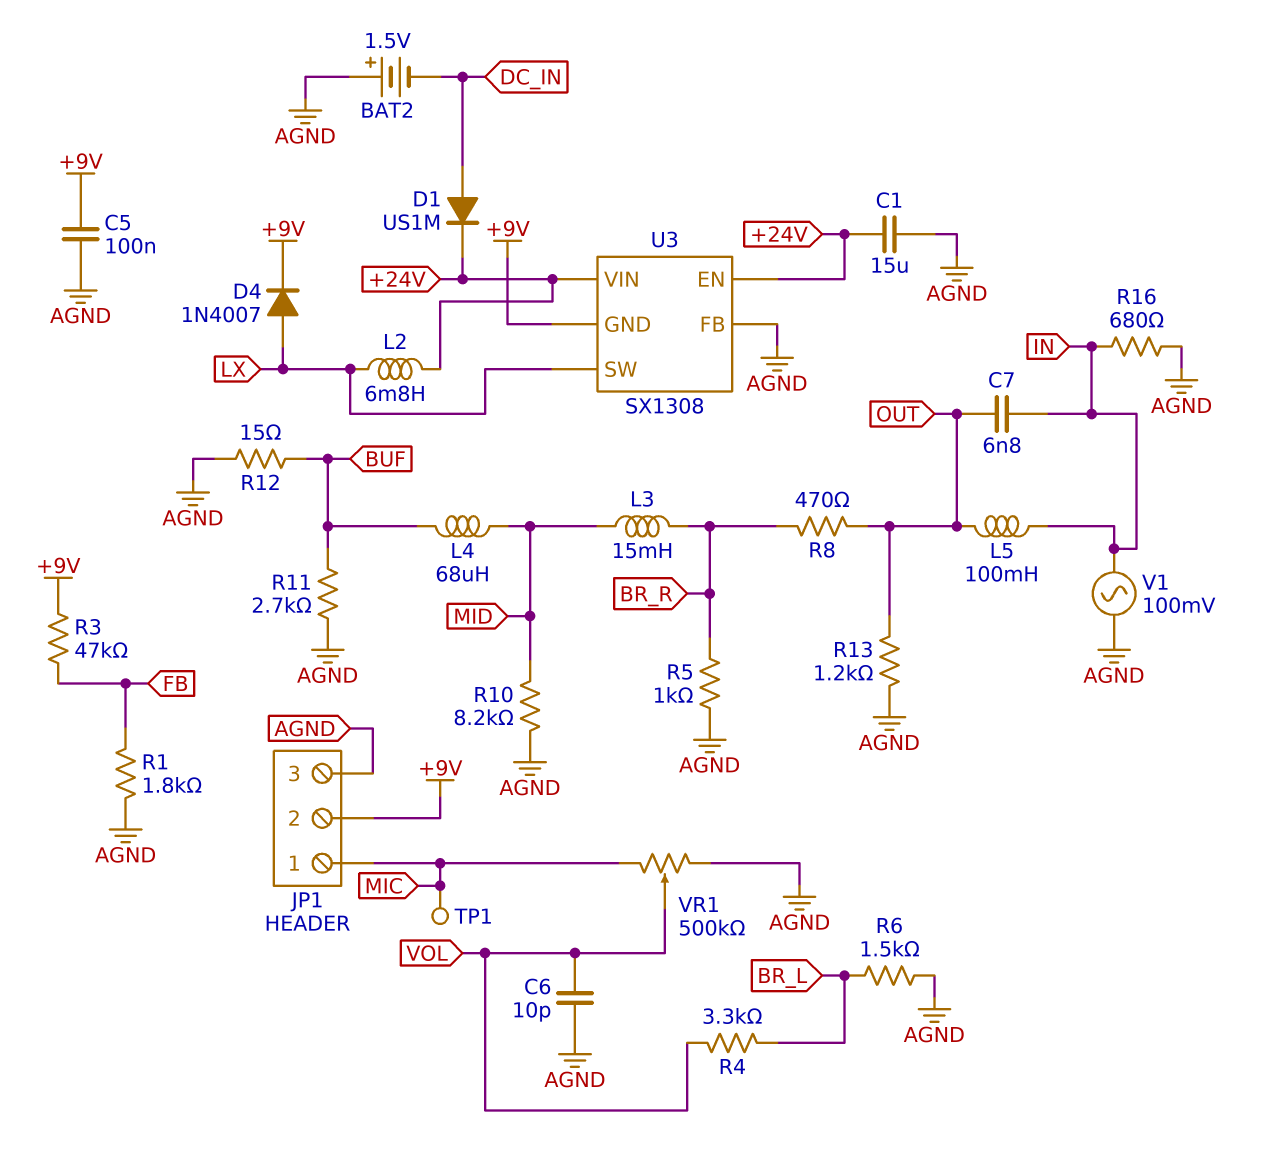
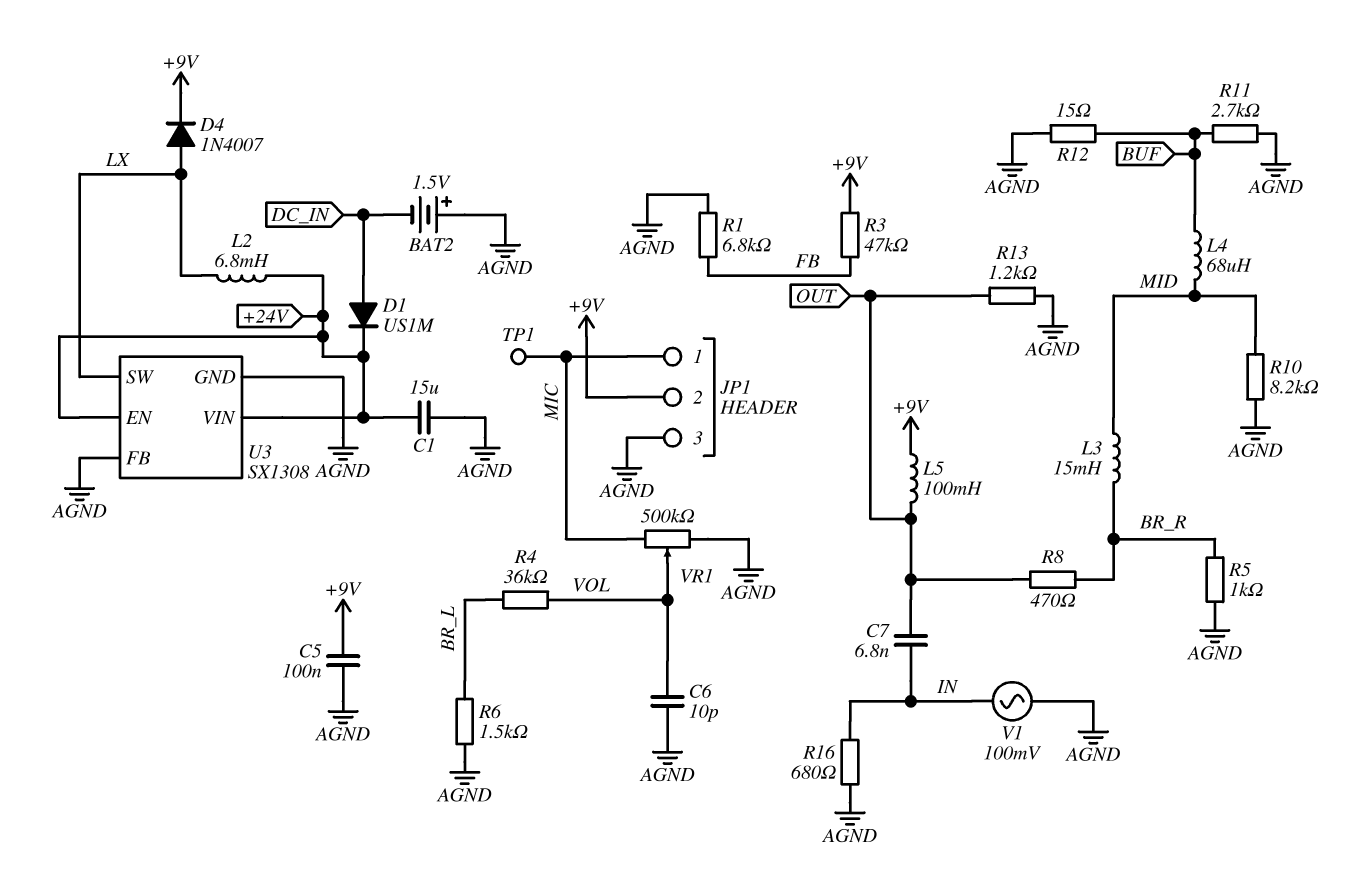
L5: 100mH (IN, OUT) -> 100mH (+9V, OUT)
R1: 1.8k (AGND, FB) -> 6.8k (AGND, FB)
R4: 3.3k (BR_L, VOL) -> 36k (BR_L, VOL)
U3 pin GND: +9V -> AGND

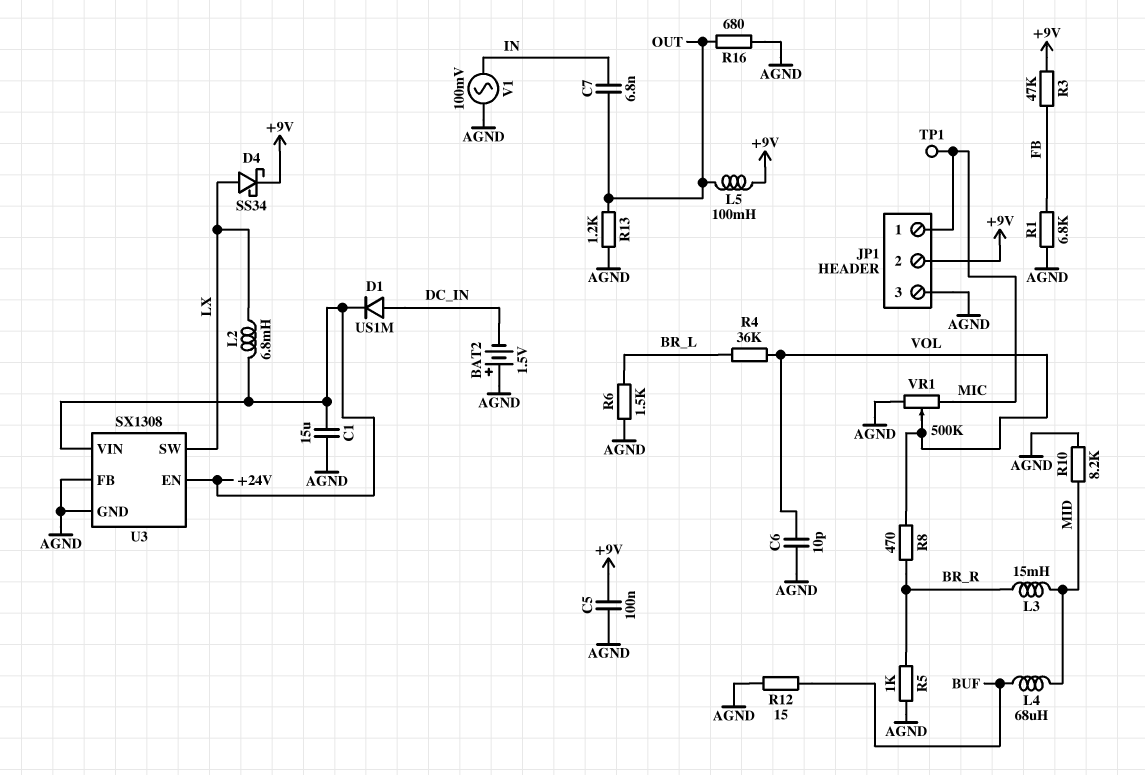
D4: diode 1N4007 (A LX, K +9V) -> schottky SS34 (A LX, K +9V)
R8: 470 (BR_R, OUT) -> 470 (BR_R, VOL)
R11: 2.7k (AGND, BUF) -> none
R16: 680 (AGND, IN) -> 680 (AGND, OUT)

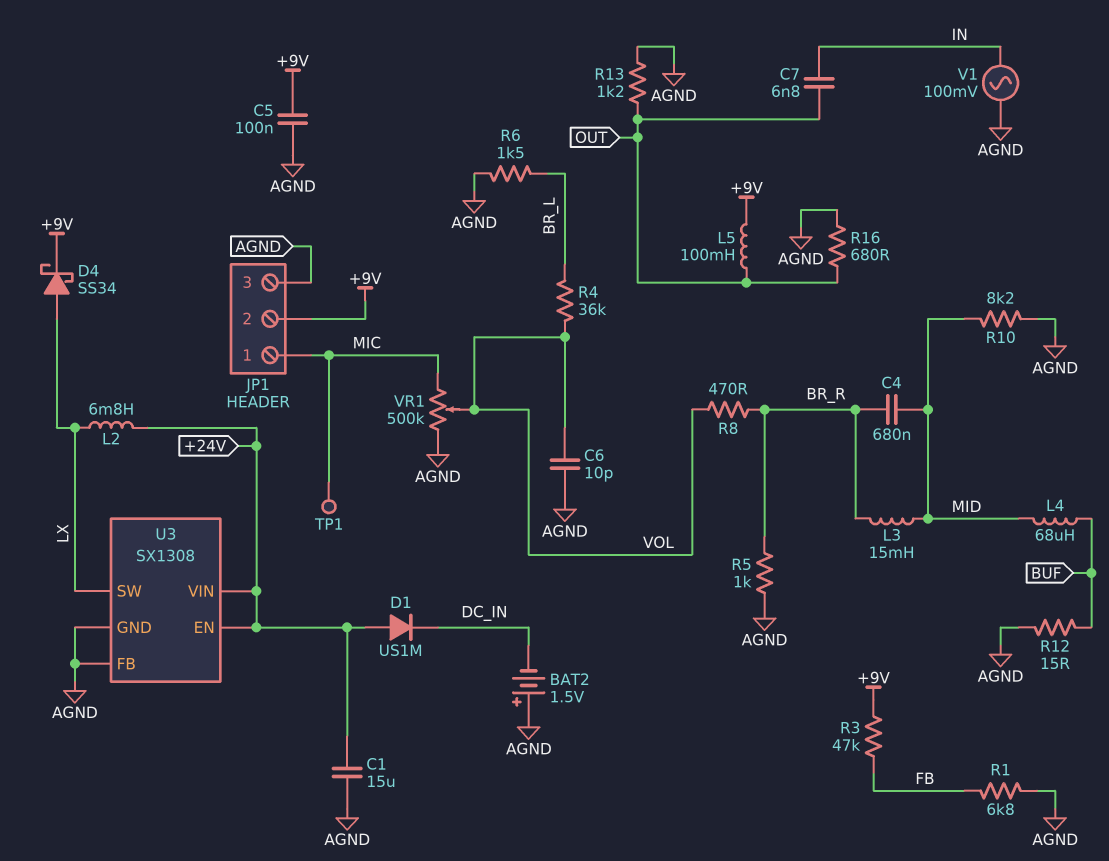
C4: none -> 680nF (BR_R, MID)
D1: diode US1M (A DC_IN, K +24V) -> diode US1M (A +24V, K DC_IN)

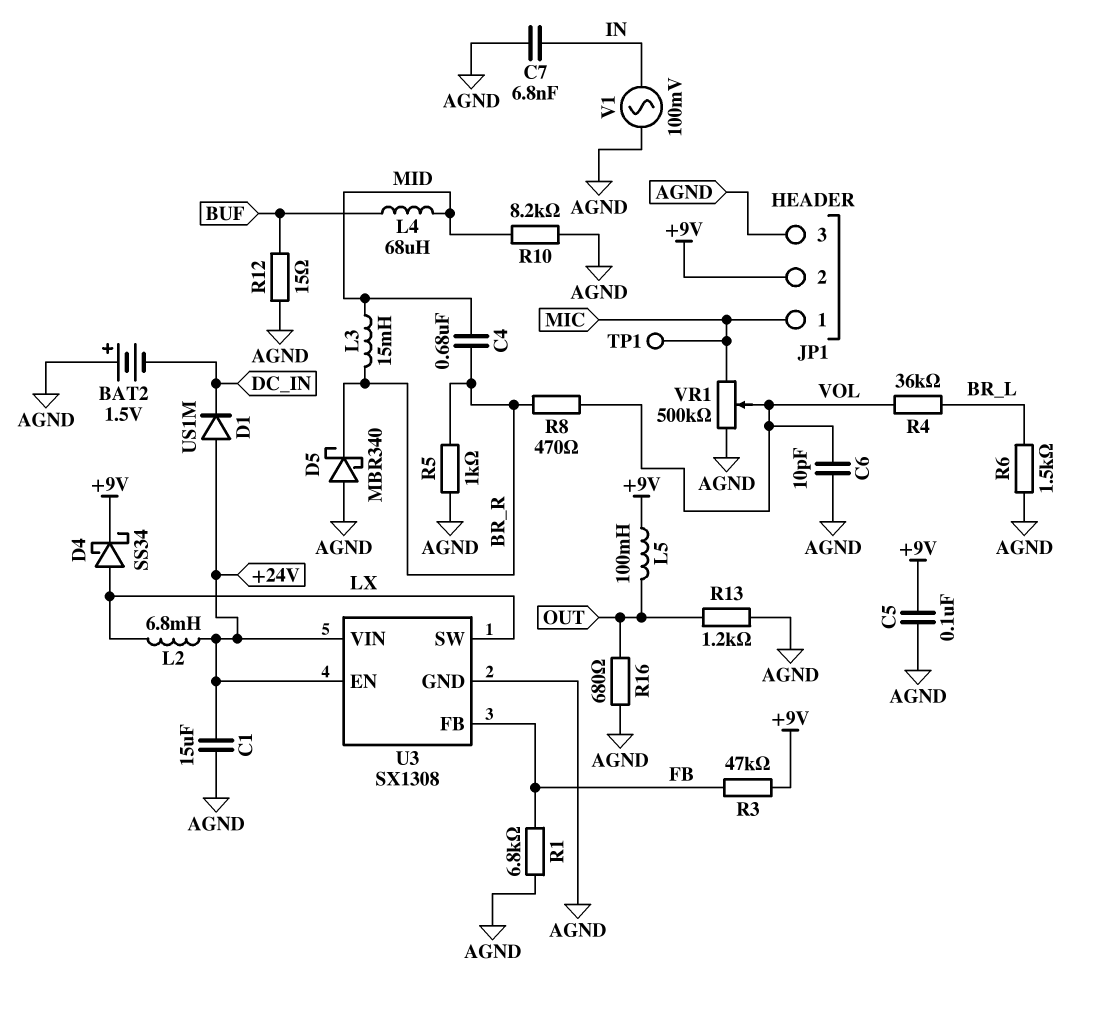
C7: 6.8nF (IN, OUT) -> 6.8nF (AGND, IN)
D5: none -> schottky MBR340 (A AGND, K BR_R)
U3 pin FB: AGND -> FB

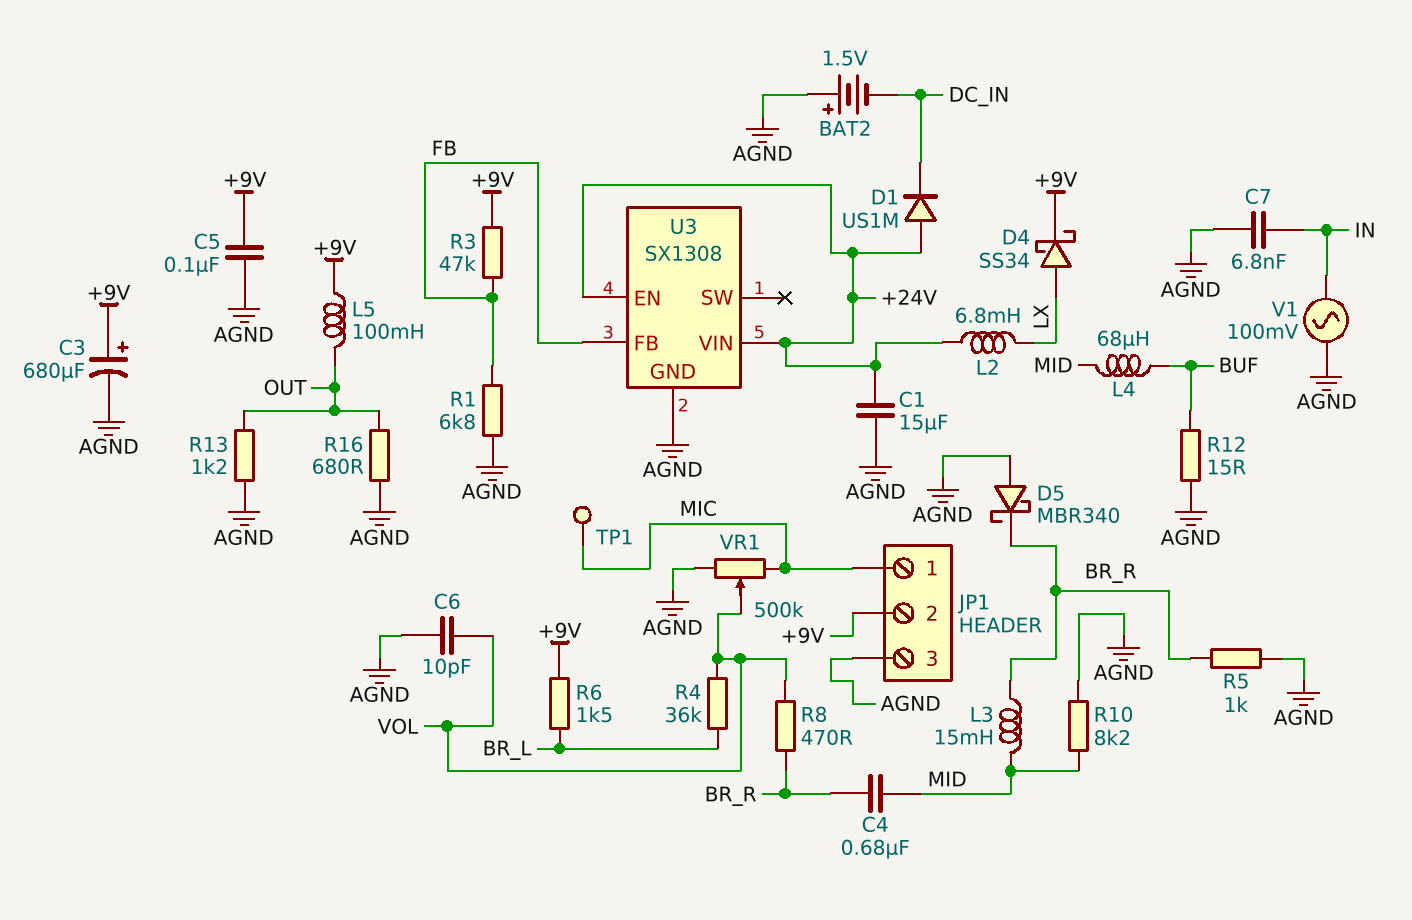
C3: none -> 680uF (plus +9V, minus AGND)
R6: 1.5k (AGND, BR_L) -> 1.5k (+9V, BR_L)
U3 pin SW: LX -> none

